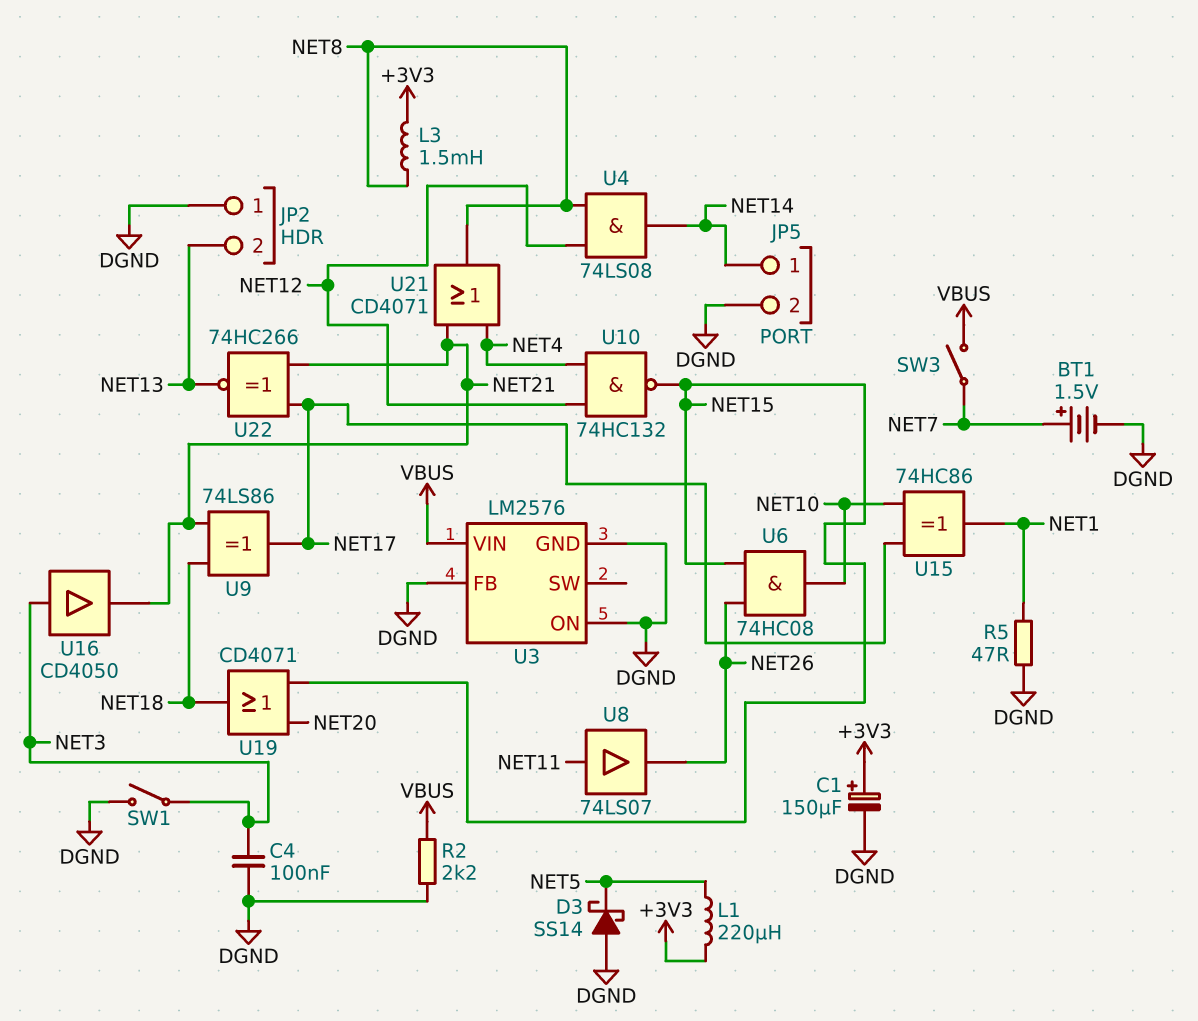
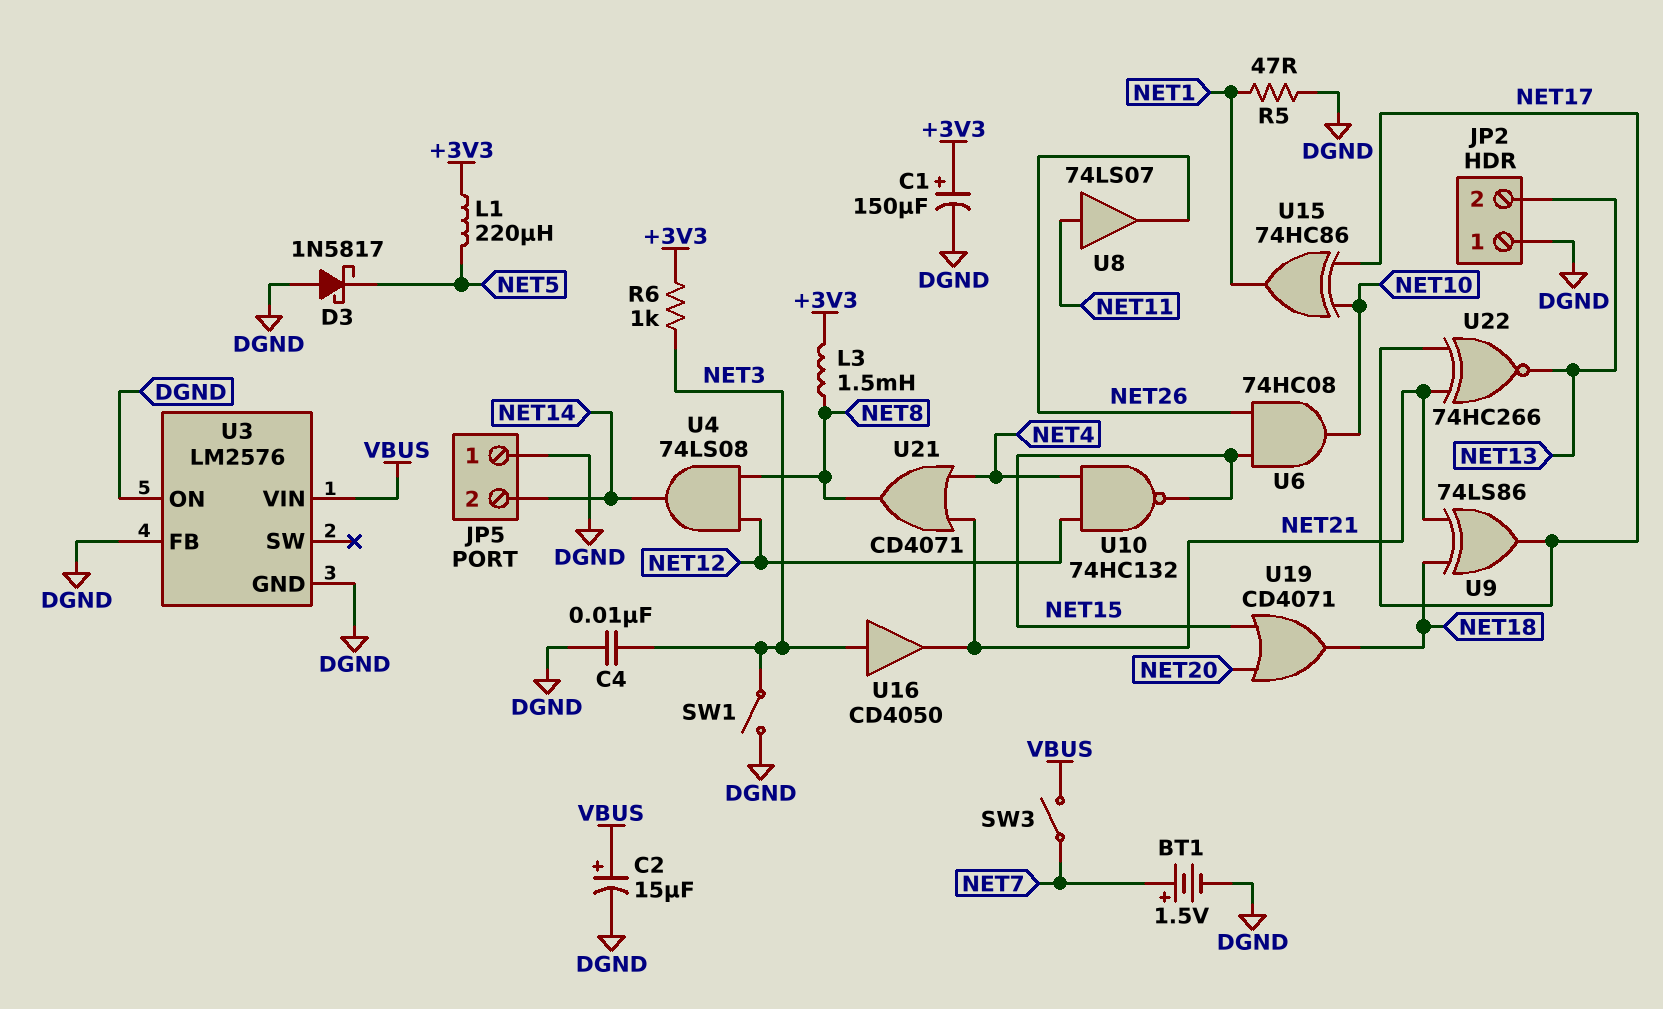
C2: none -> 15uF (plus VBUS, minus DGND)
C4: 100nF (DGND, NET3) -> 10nF (DGND, NET3)
D3: schottky SS14 (A DGND, K NET5) -> schottky 1N5817 (A DGND, K NET5)
JP5 pin 1: NET14 -> DGND
JP5 pin 2: DGND -> NET14
R2: 2.2k (DGND, VBUS) -> none
R6: none -> 1k (+3V3, NET3)

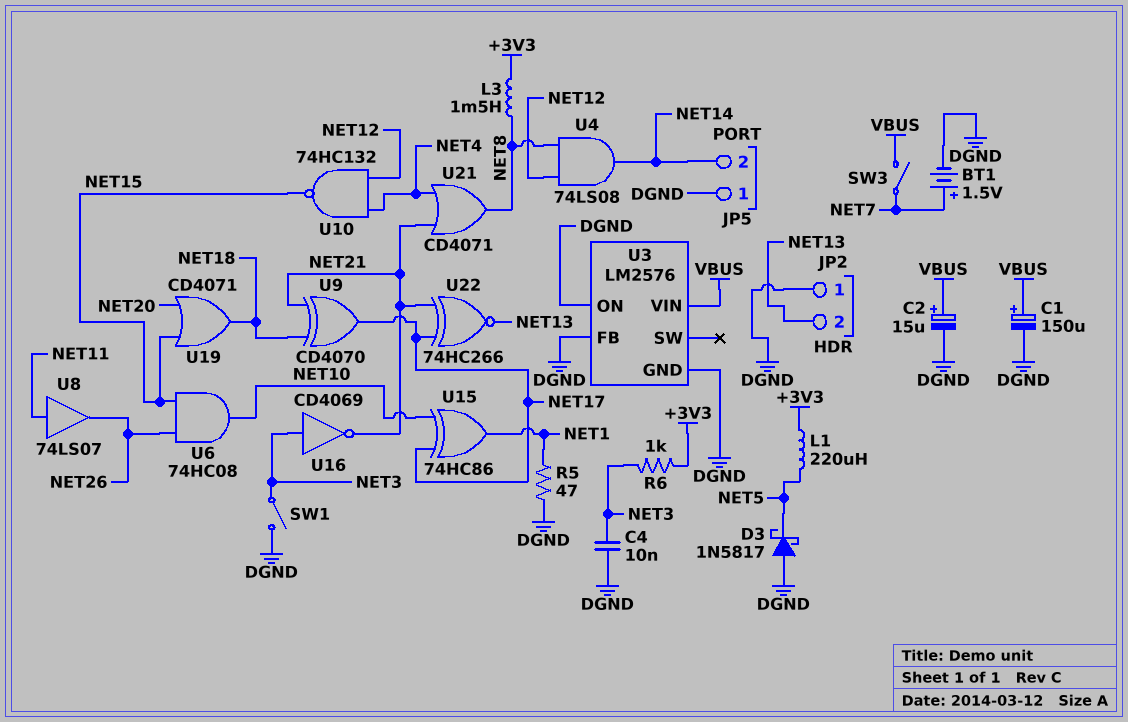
C1: 150uF (plus +3V3, minus DGND) -> 150uF (plus VBUS, minus DGND)
U9: XOR 74LS86 (in NET18, in NET21, out NET17) -> XOR CD4070 (in NET18, in NET21, out NET17)
U16: buffer CD4050 (in NET3, out NET21) -> NOT CD4069 (in NET3, out NET21)

